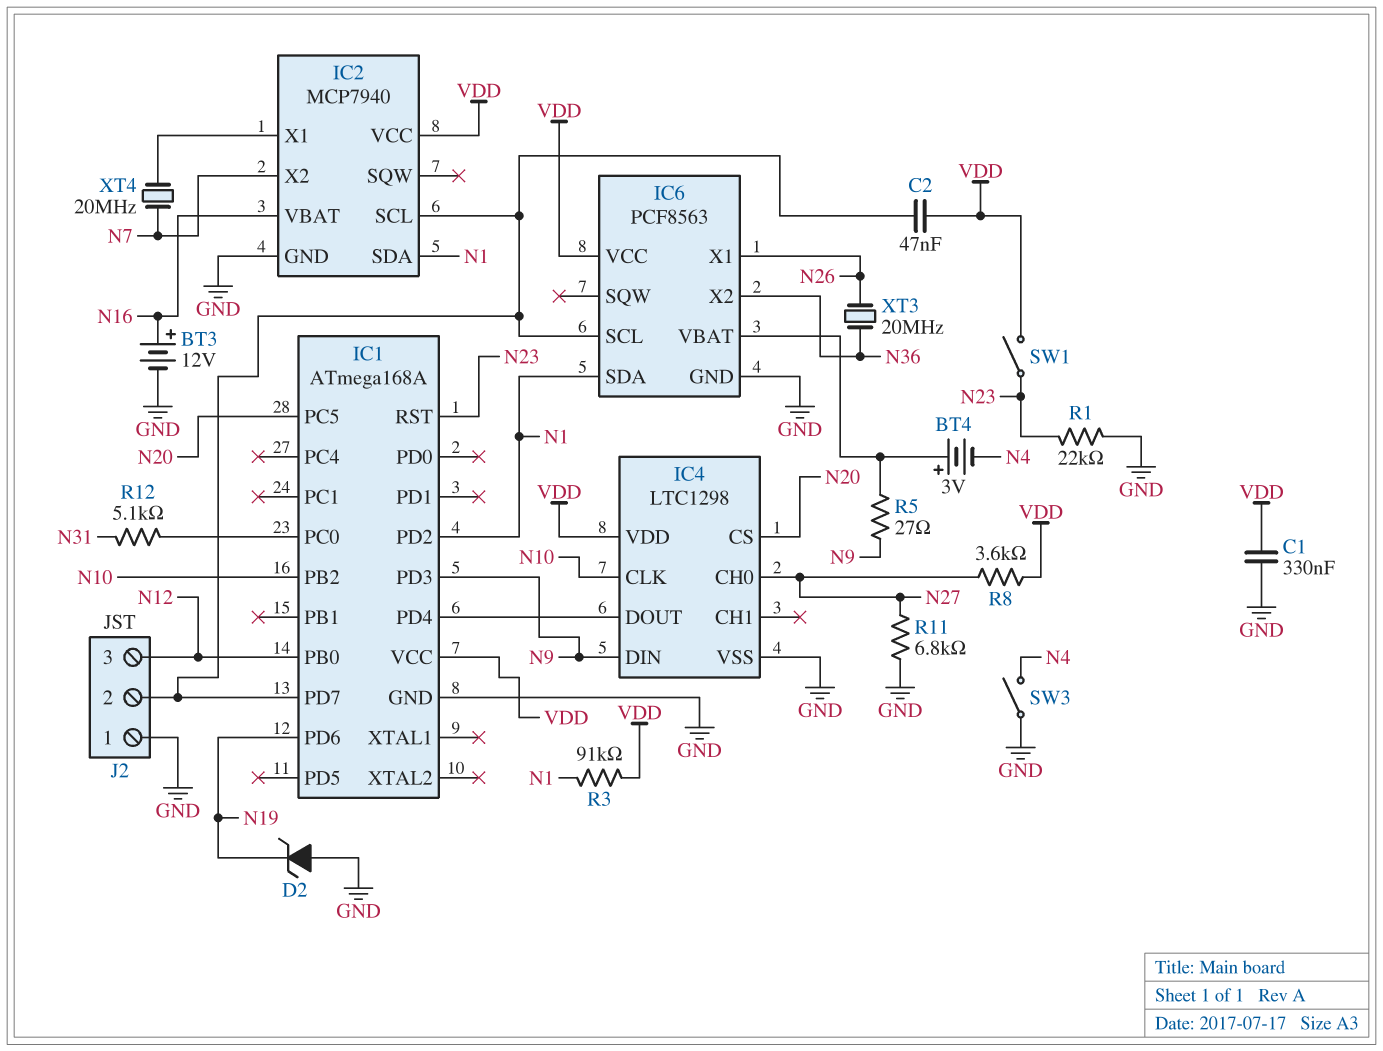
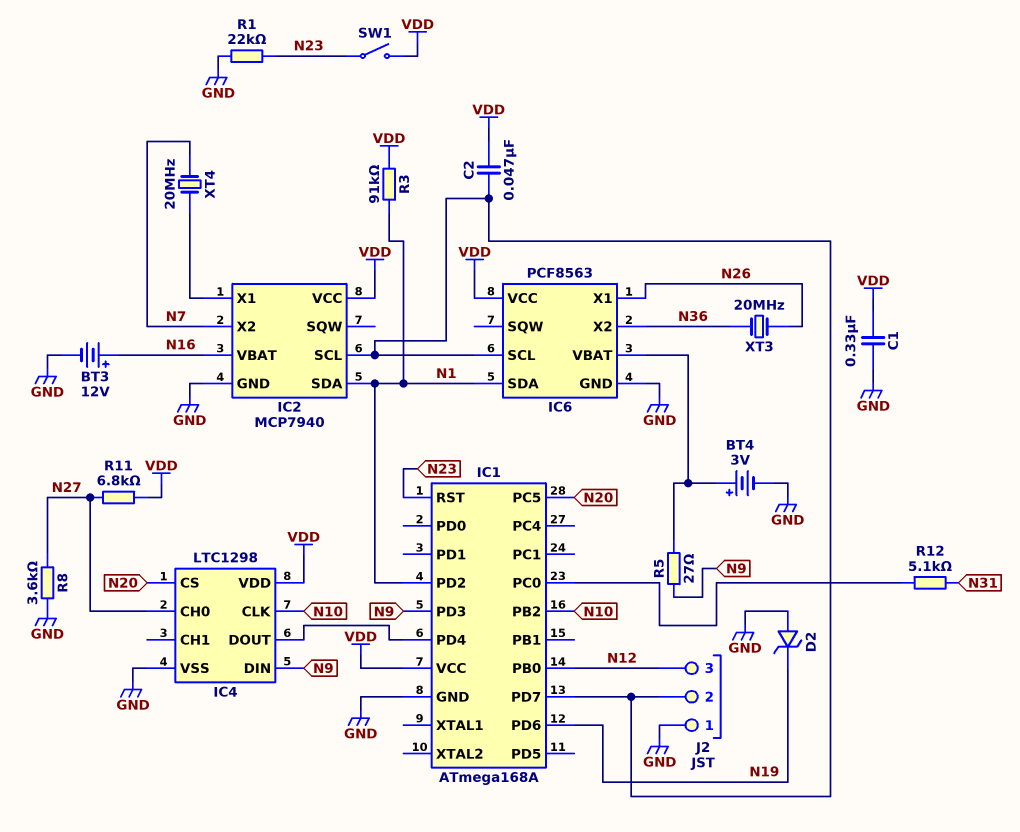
BT4: 3V (plus IC6/VBAT, minus N4) -> 3V (plus IC6/VBAT, minus GND)
R8: 3.6k (N27, VDD) -> 3.6k (GND, N27)
R11: 6.8k (GND, N27) -> 6.8k (N27, VDD)
SW3: switch (GND, N4) -> none

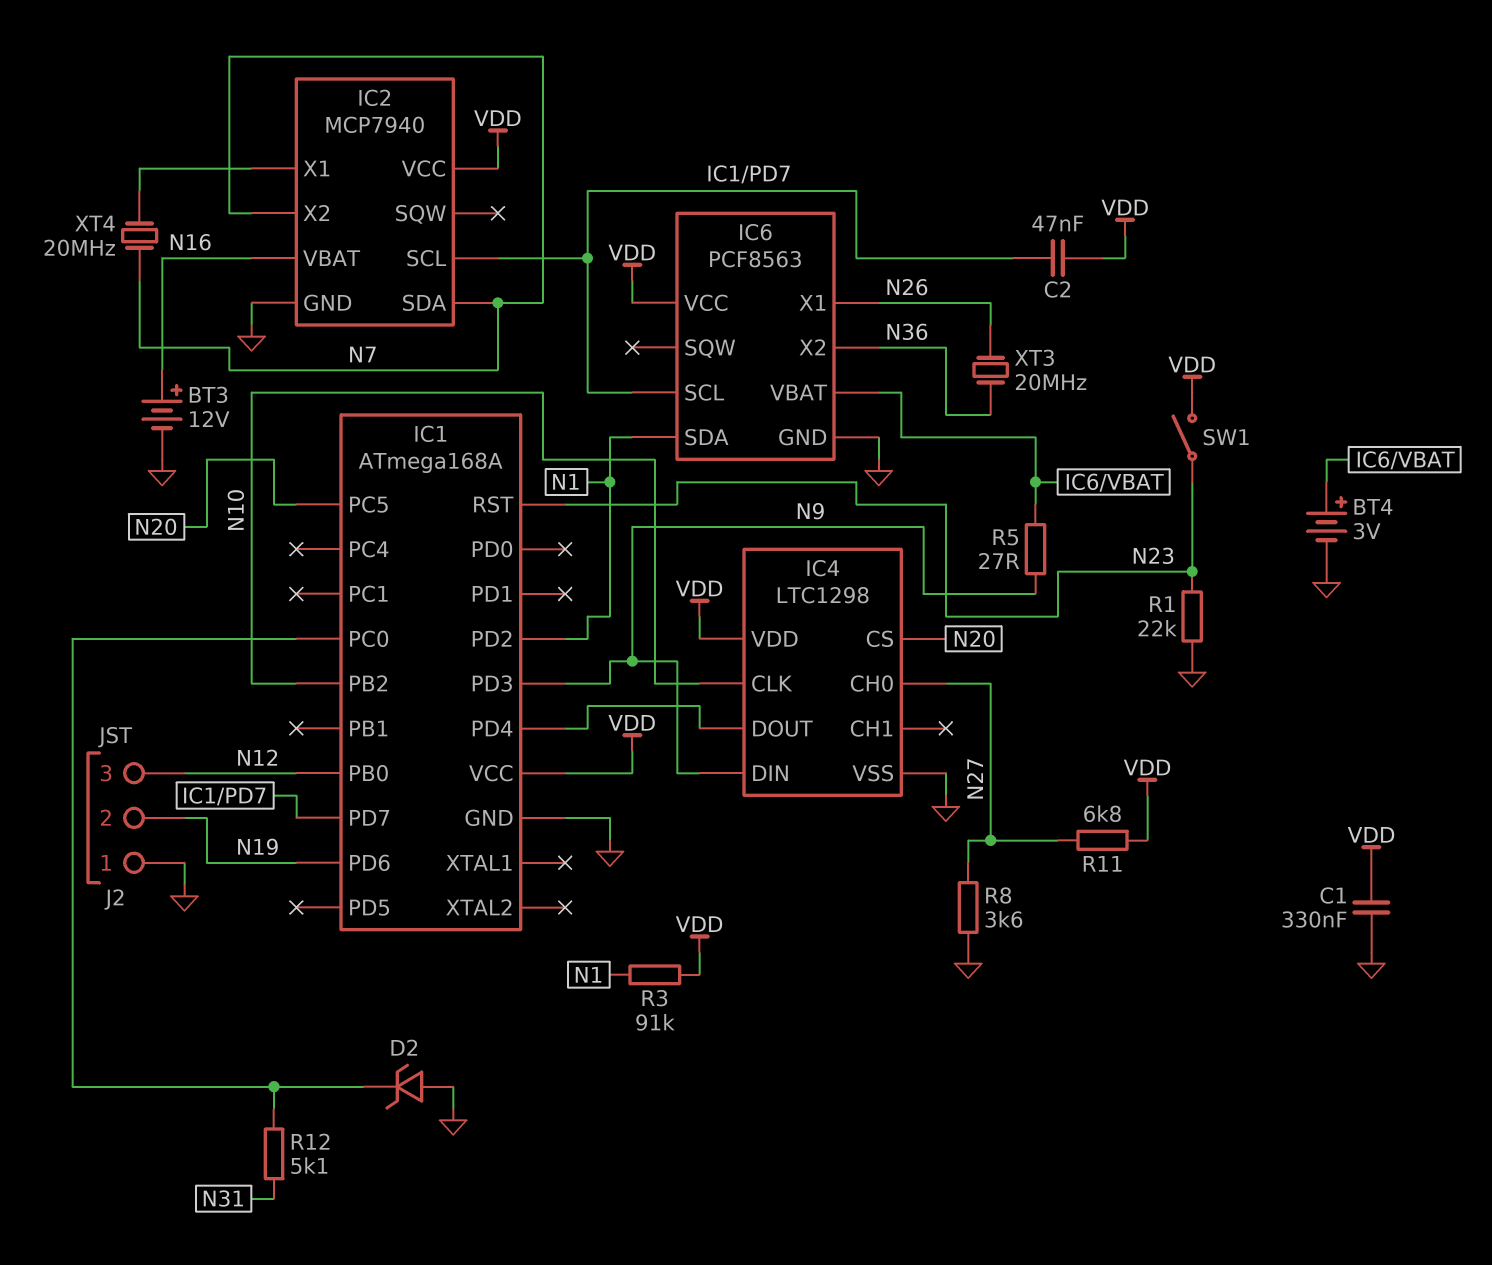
D2: zener (A GND, K N19) -> zener (A GND, K IC1/PC0)
IC2 pin SDA: N1 -> N7
J2 pin 2: IC1/PD7 -> N19

